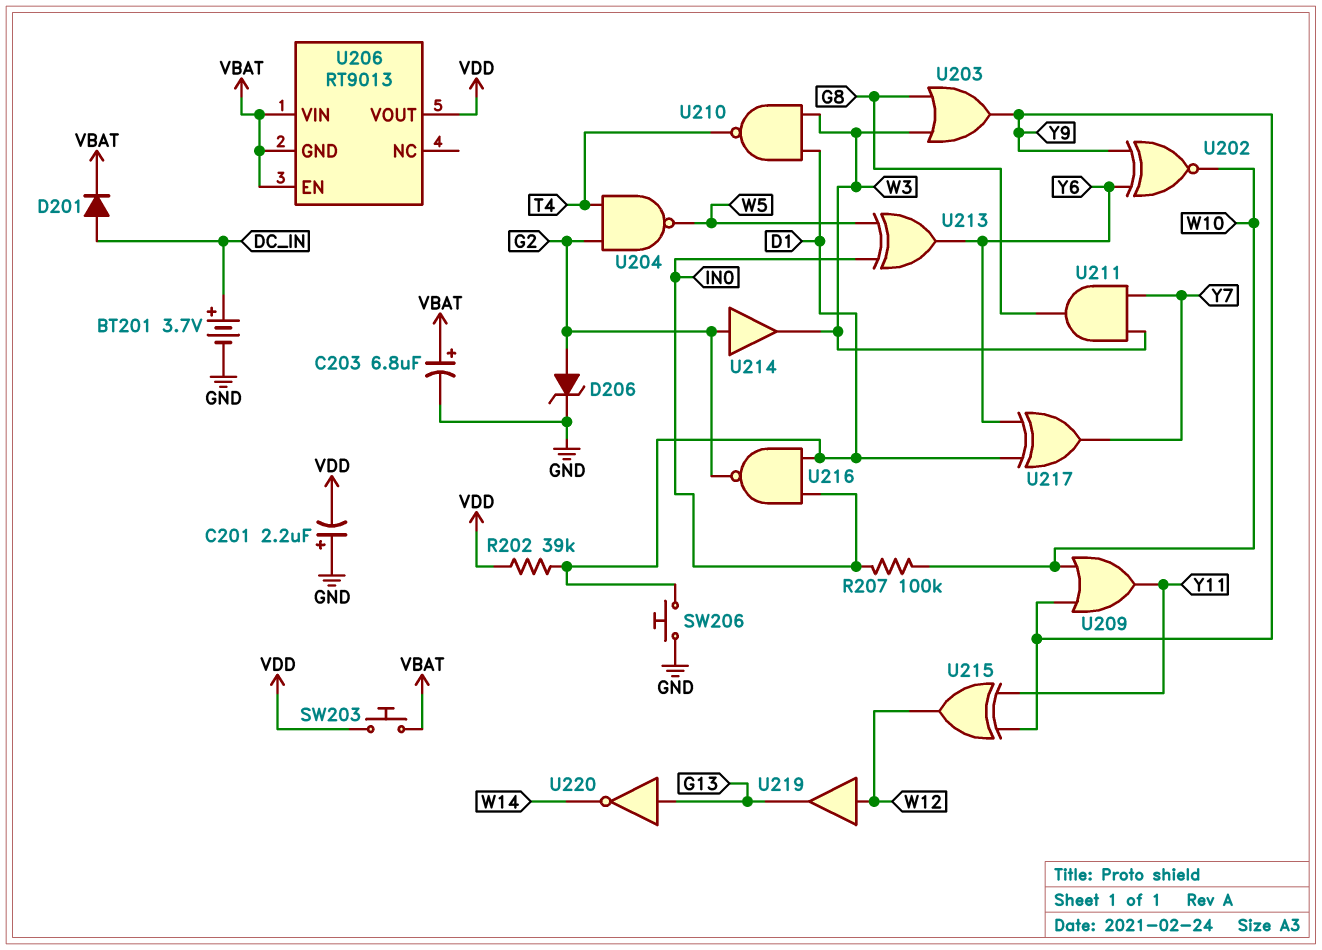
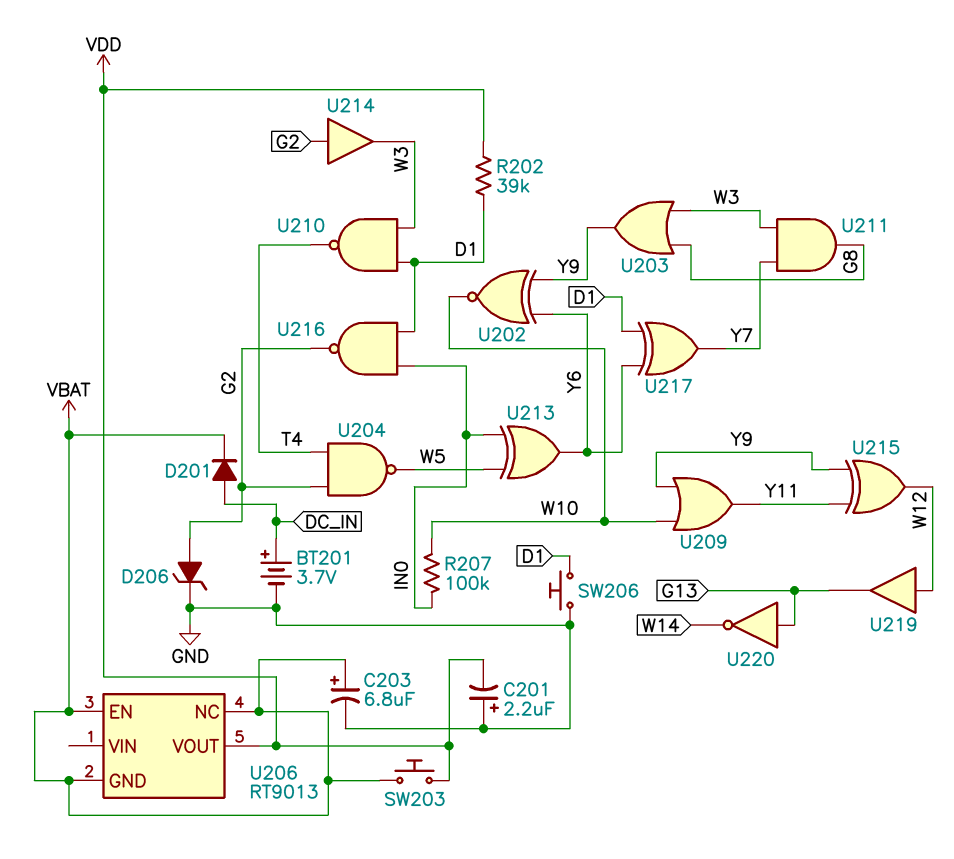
U206 pin NC: none -> VBAT
U206 pin VIN: VBAT -> none

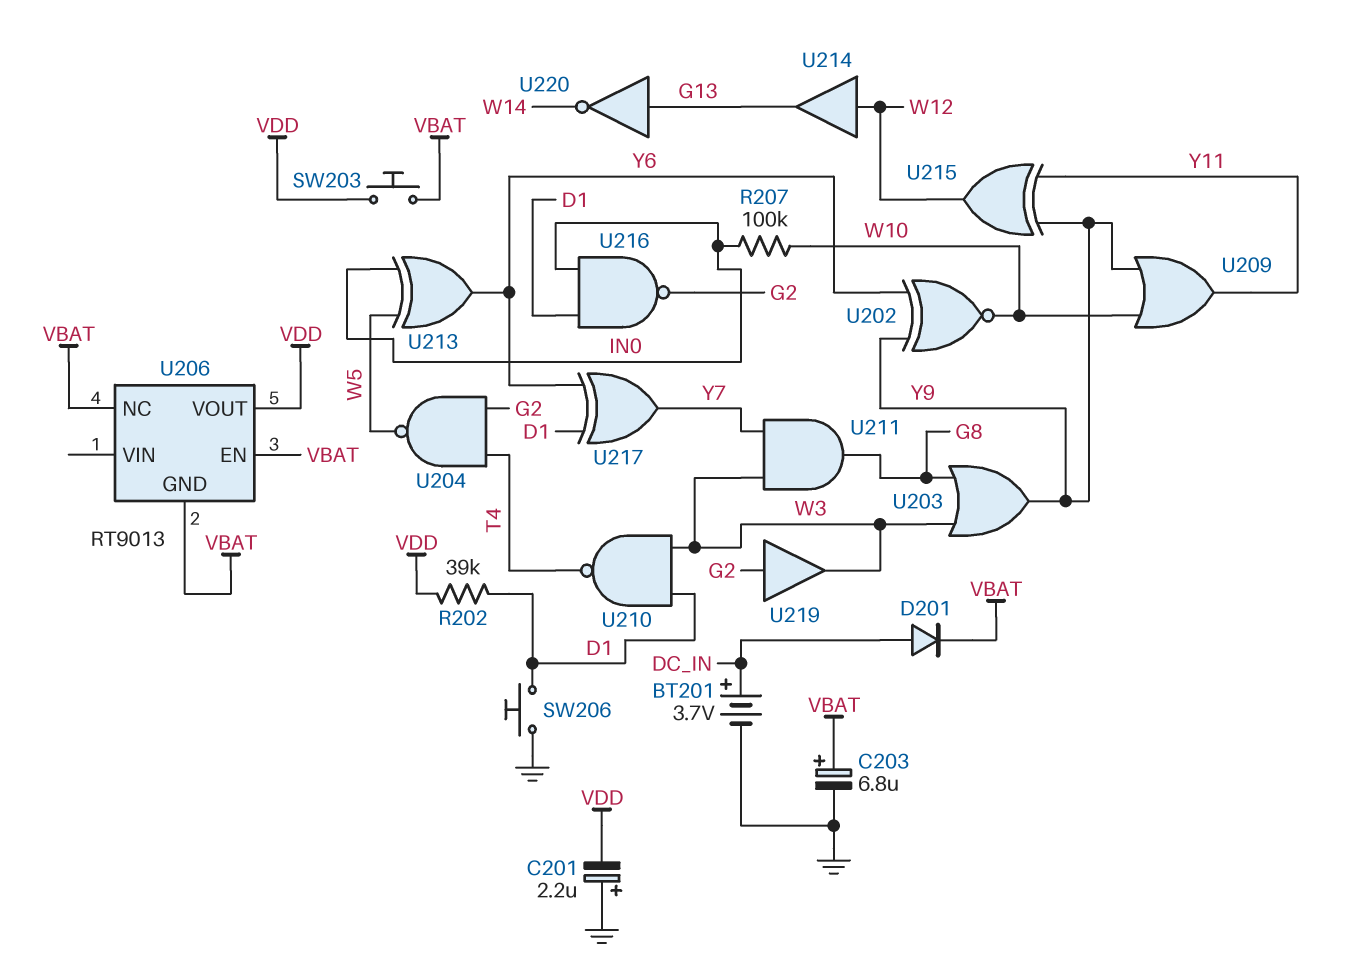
D206: zener (A G2, K GND) -> none
U214: buffer (in G2, out W3) -> buffer (in W12, out G13)
U219: buffer (in W12, out G13) -> buffer (in G2, out W3)

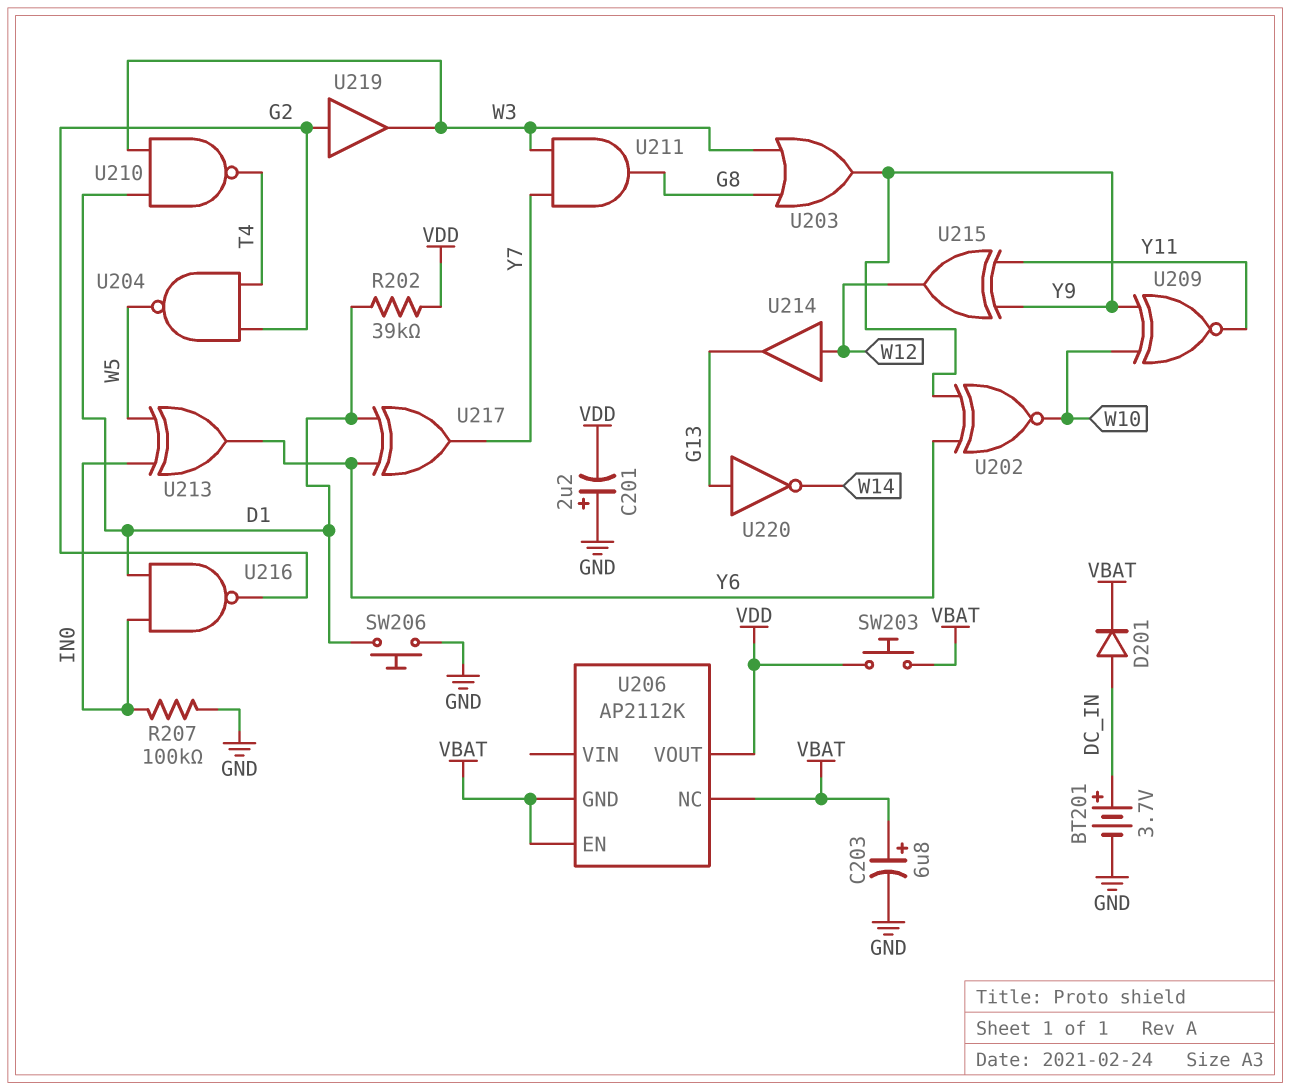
R207: 100k (IN0, W10) -> 100k (GND, IN0)
U206: RT9013 -> AP2112K
U209: OR (in W10, in Y9, out Y11) -> XNOR (in W10, in Y9, out Y11)

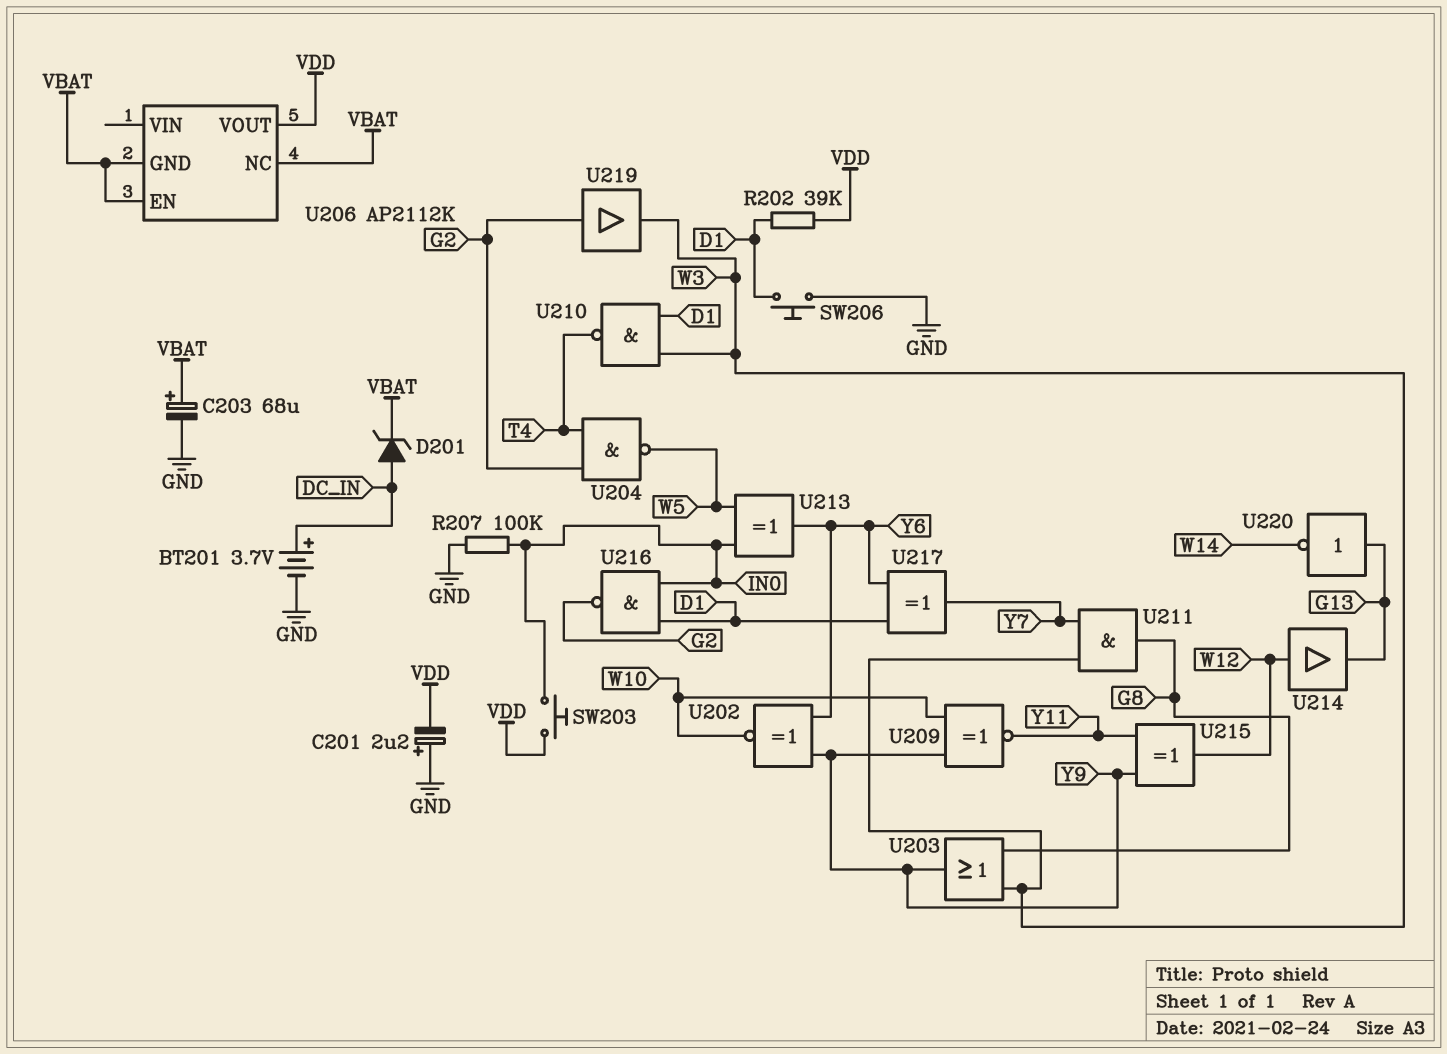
C203: 6.8uF (plus VBAT, minus GND) -> 68uF (plus VBAT, minus GND)
D201: diode (A DC_IN, K VBAT) -> zener (A DC_IN, K VBAT)
SW203: button (VBAT, VDD) -> button (IN0, VDD)

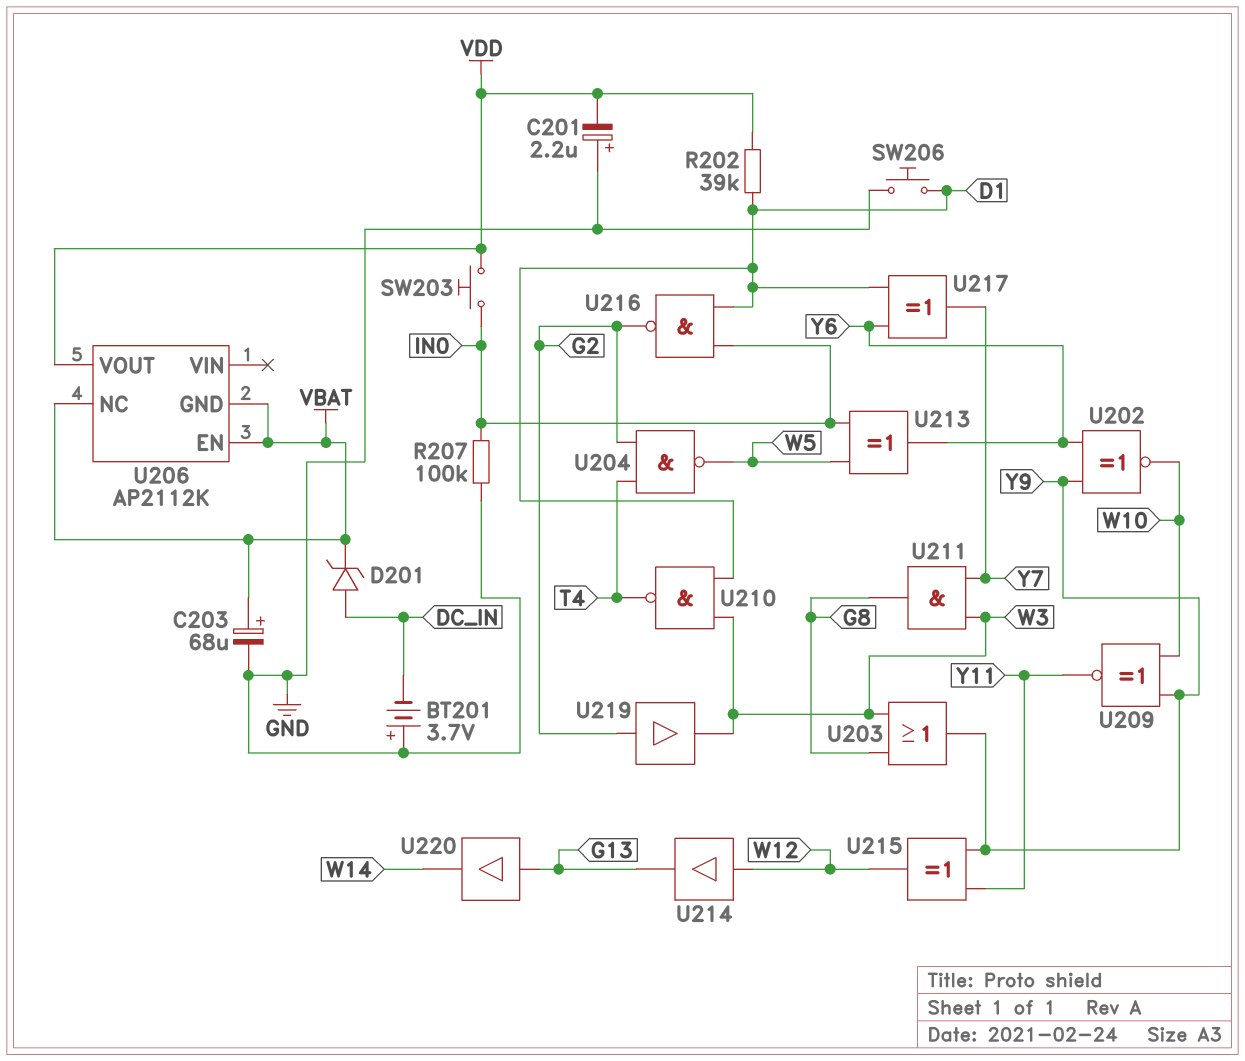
BT201: 3.7V (plus DC_IN, minus GND) -> 3.7V (plus GND, minus DC_IN)
U220: NOT (in G13, out W14) -> buffer (in G13, out W14)

